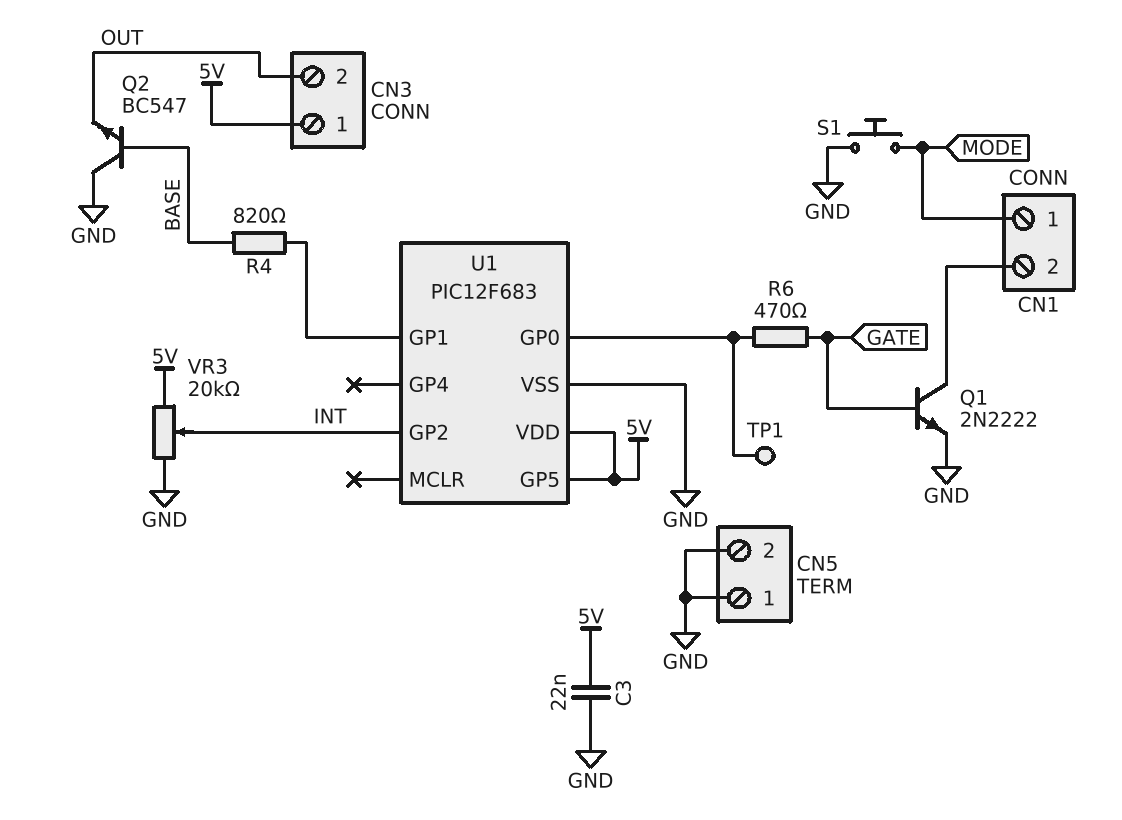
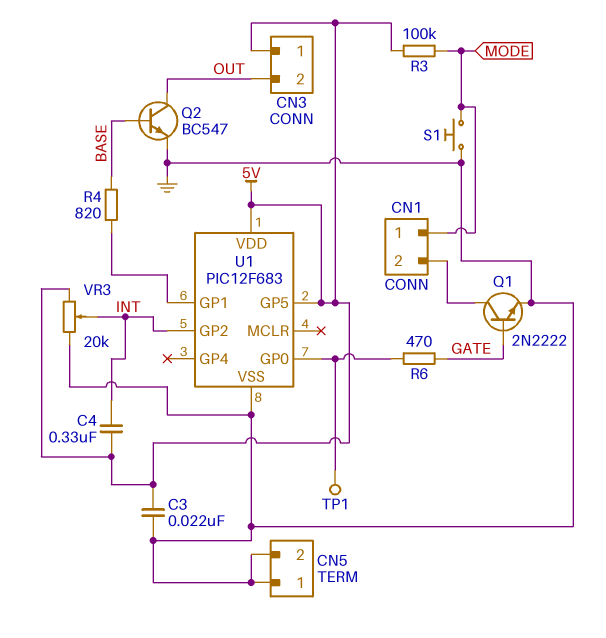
C4: none -> 330nF (5V, INT)
Q2: NPN BC547 (B BASE, C GND, E OUT) -> NPN BC547 (B BASE, C OUT, E GND)
R3: none -> 100k (5V, MODE)

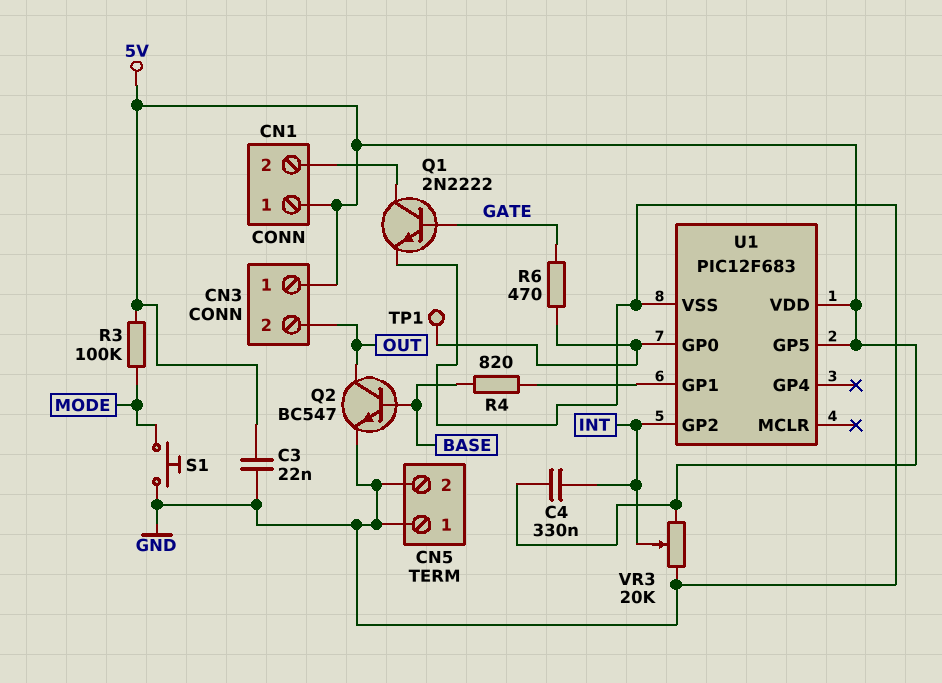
CN1 pin 1: MODE -> 5V

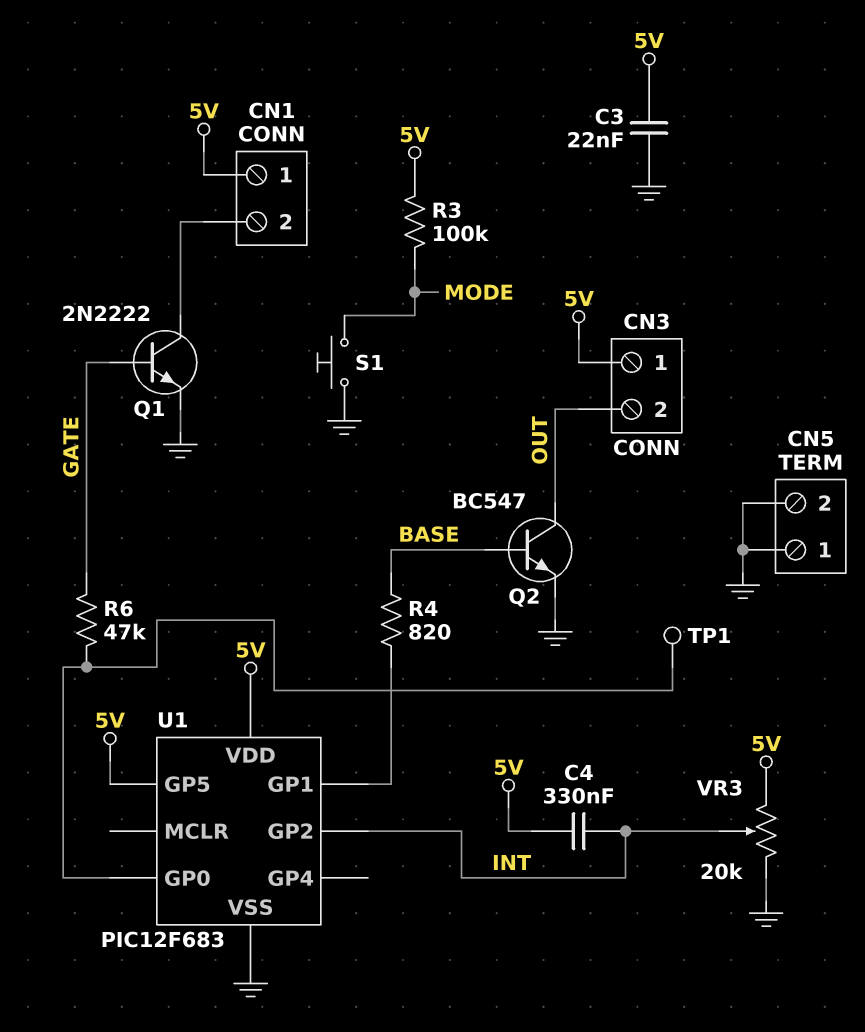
R6: 470 (GATE, U1/GP0) -> 47k (GATE, U1/GP0)

